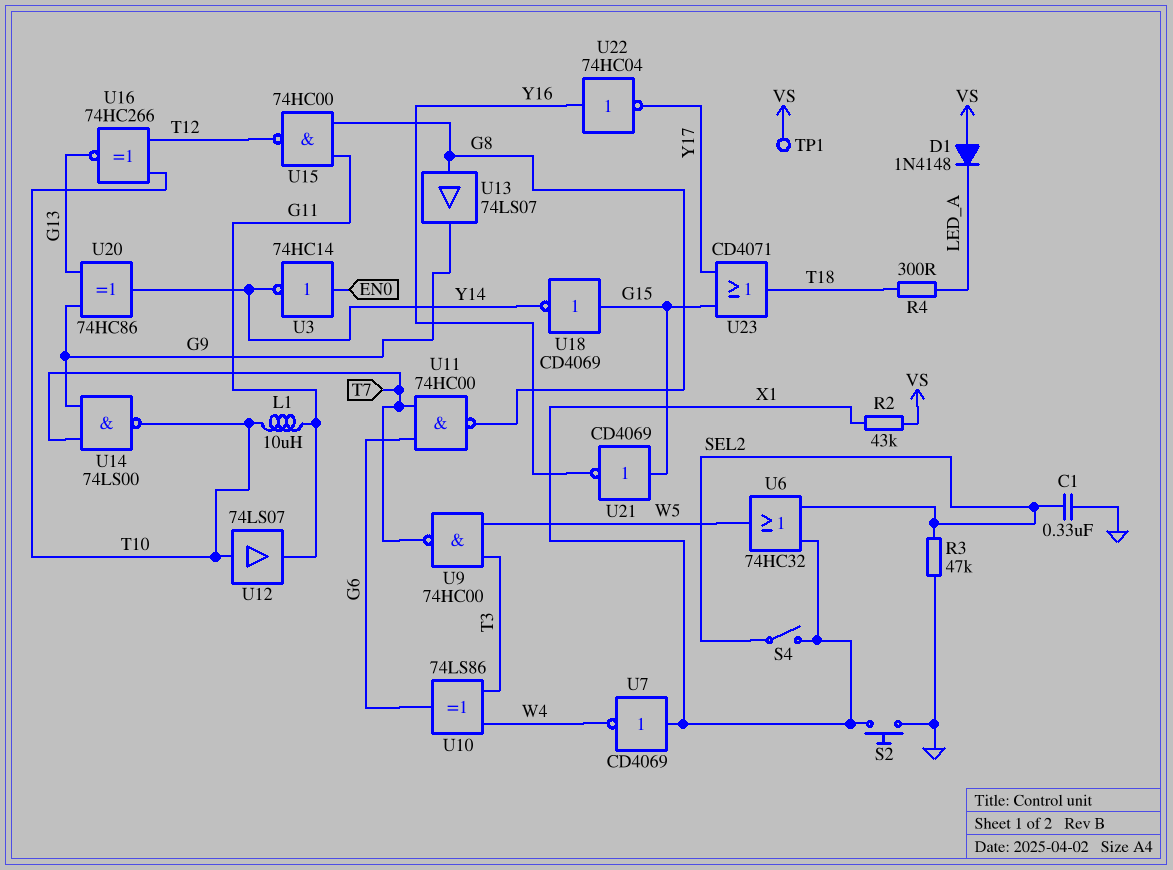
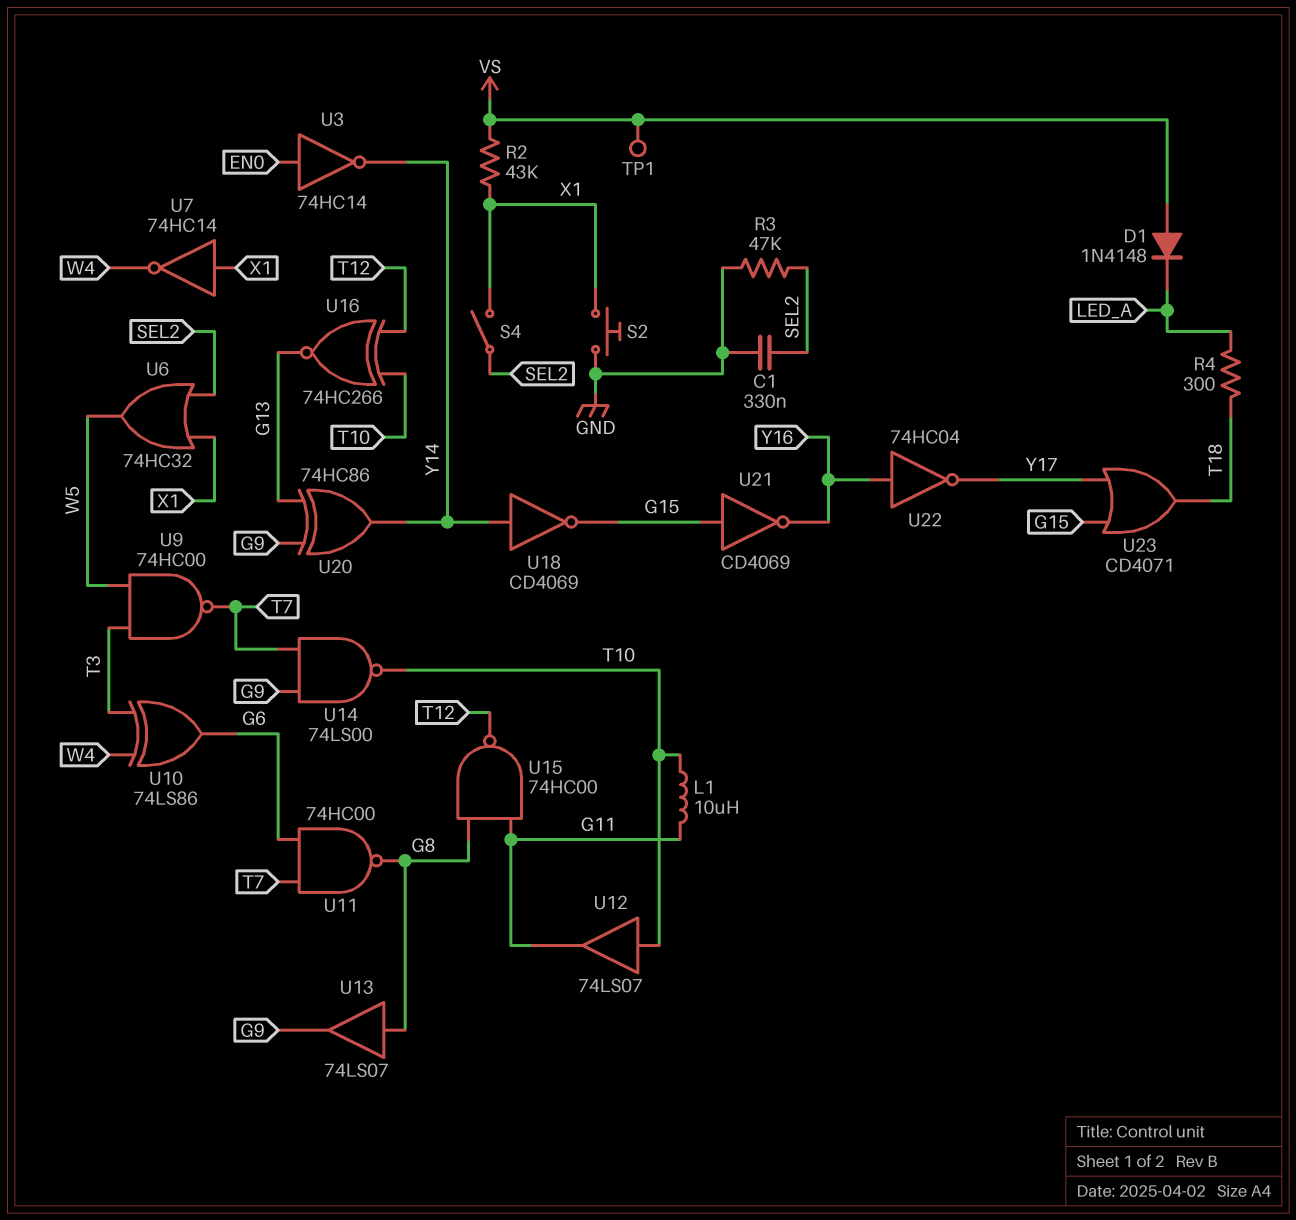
U7: NOT CD4069 (in X1, out W4) -> NOT 74HC14 (in X1, out W4)
U18: NOT CD4069 (in G15, out Y14) -> NOT CD4069 (in Y14, out G15)

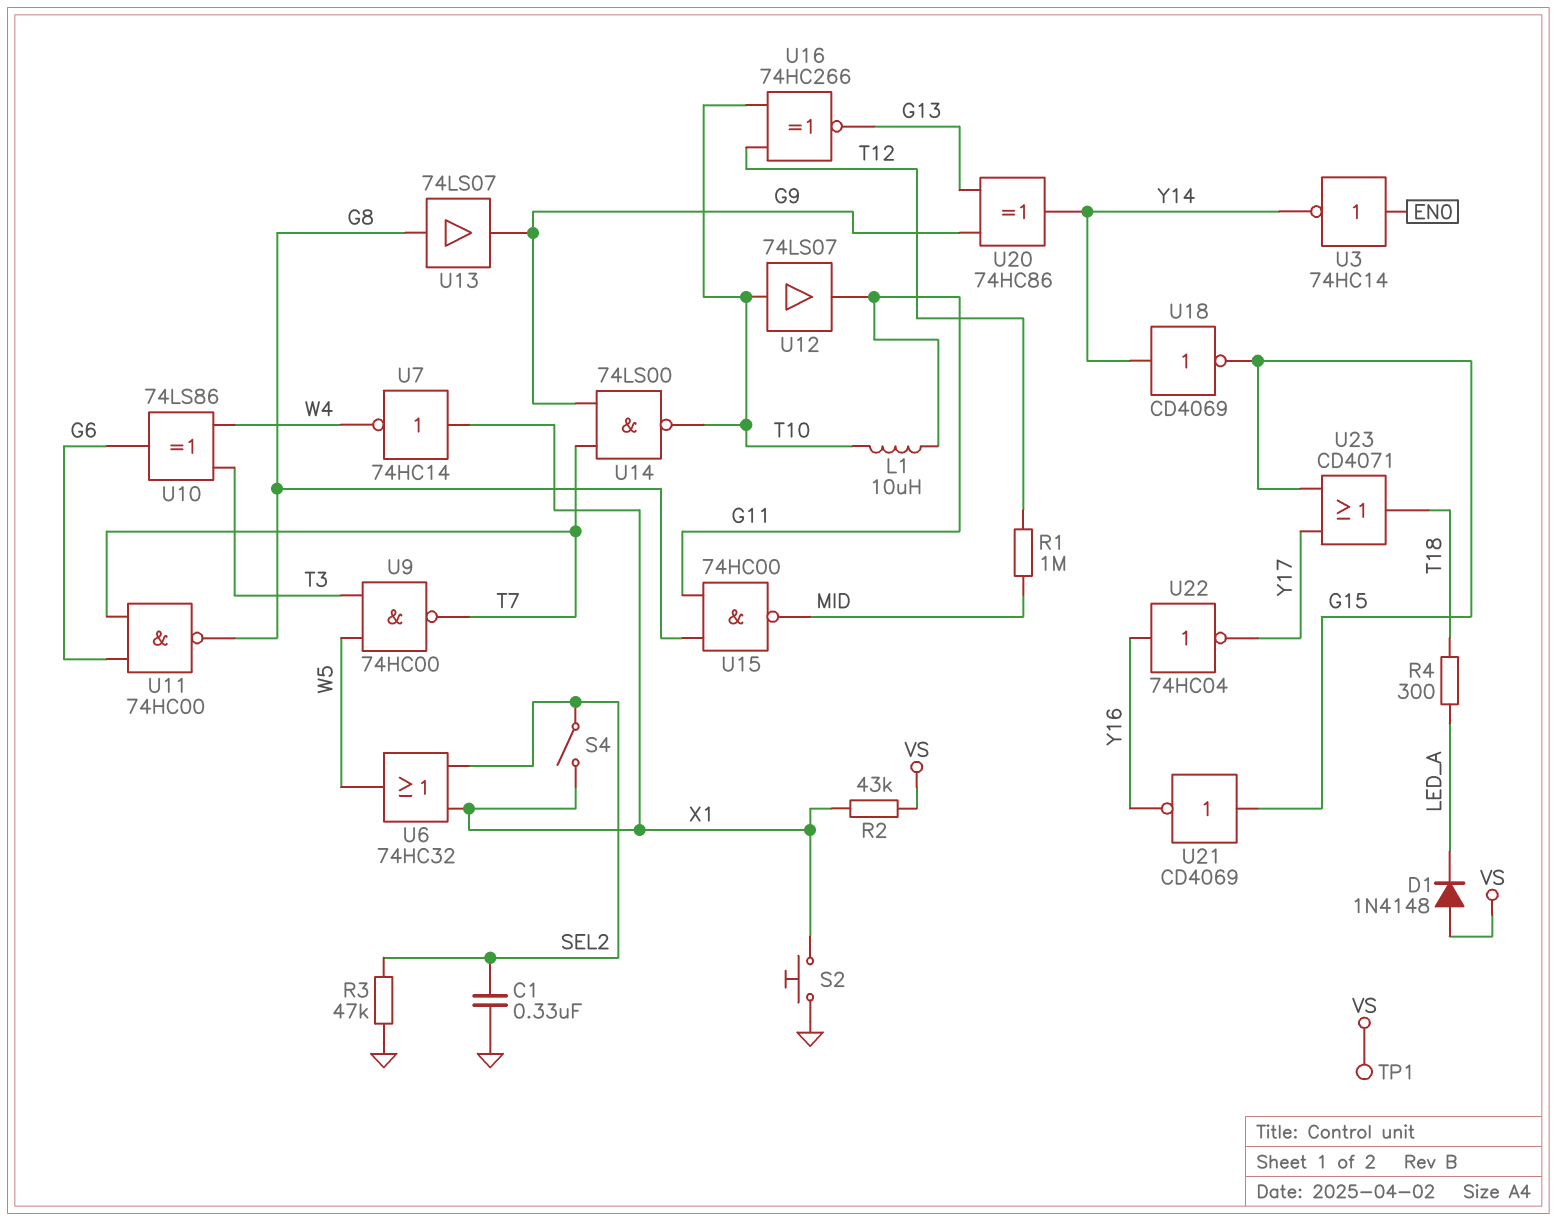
R1: none -> 1M (MID, T12)
U15: NAND 74HC00 (in G8, in G11, out T12) -> NAND 74HC00 (in G8, in G11, out MID)

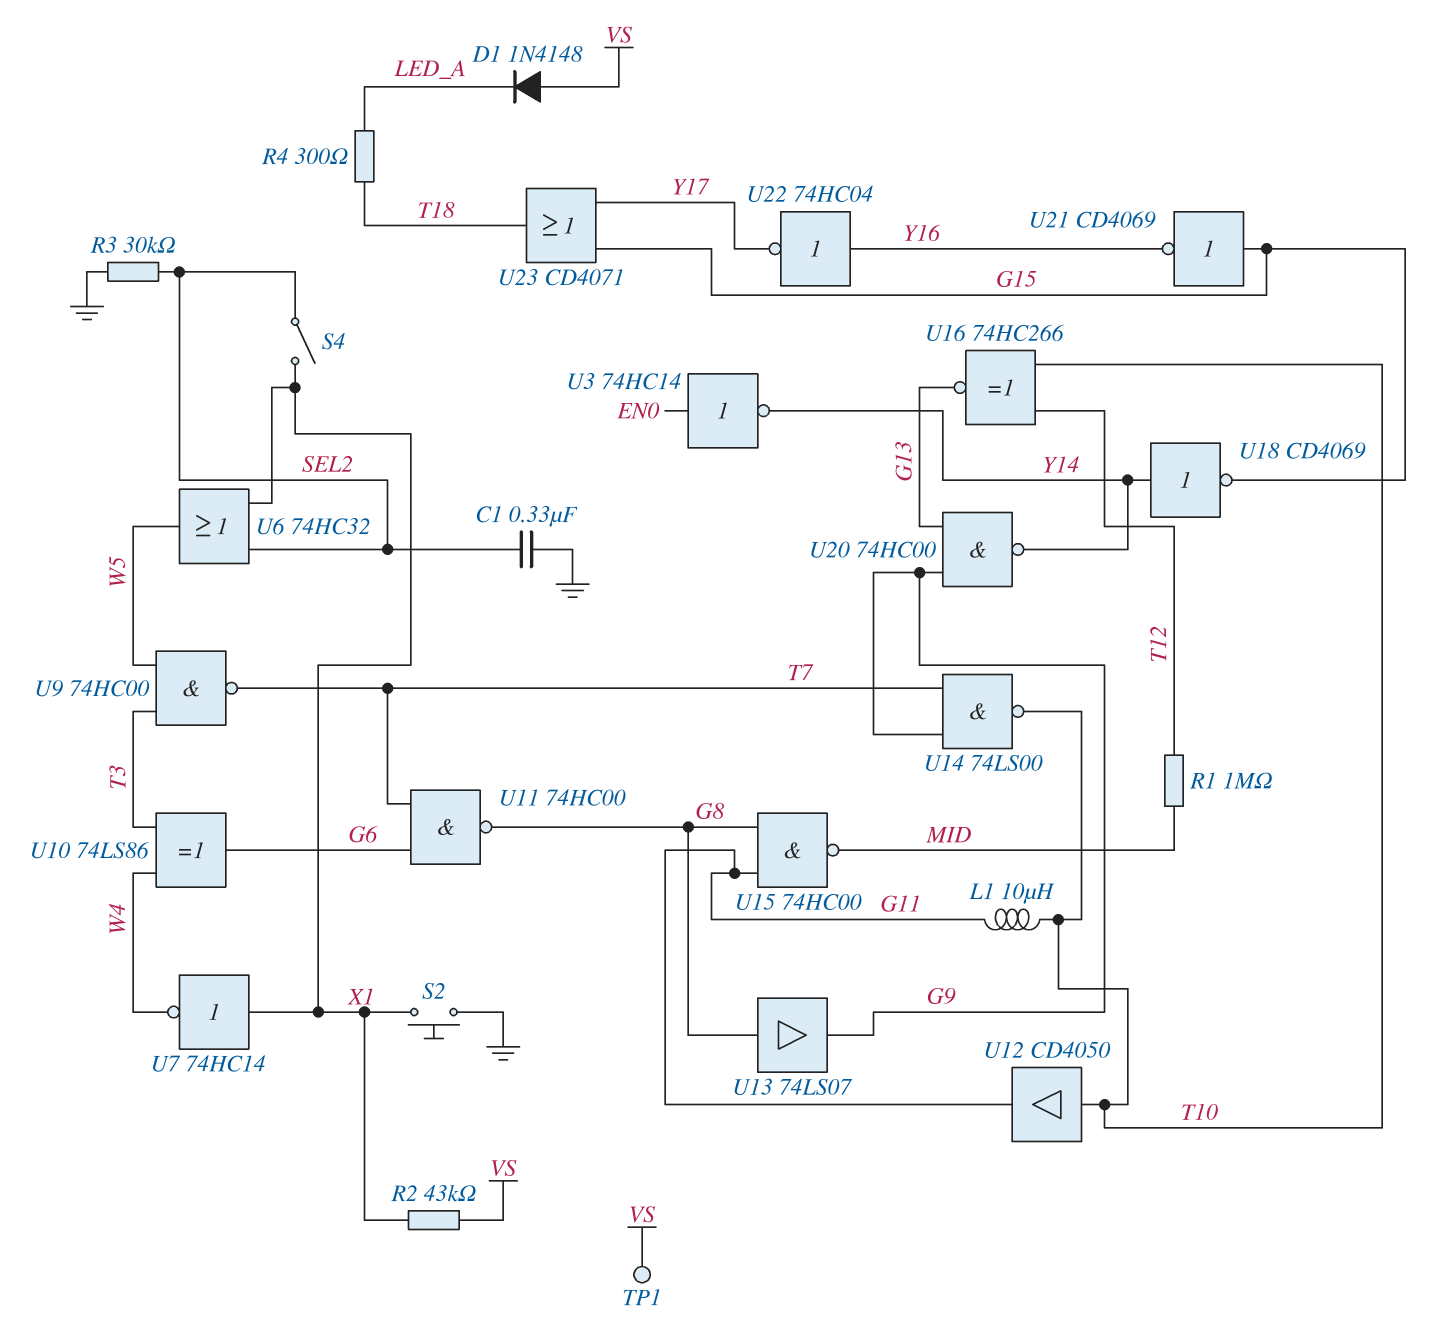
R3: 47k (GND, SEL2) -> 30k (GND, SEL2)
U12: buffer 74LS07 (in T10, out G11) -> buffer CD4050 (in T10, out G11)
U20: XOR 74HC86 (in G9, in G13, out Y14) -> NAND 74HC00 (in G9, in G13, out Y14)

